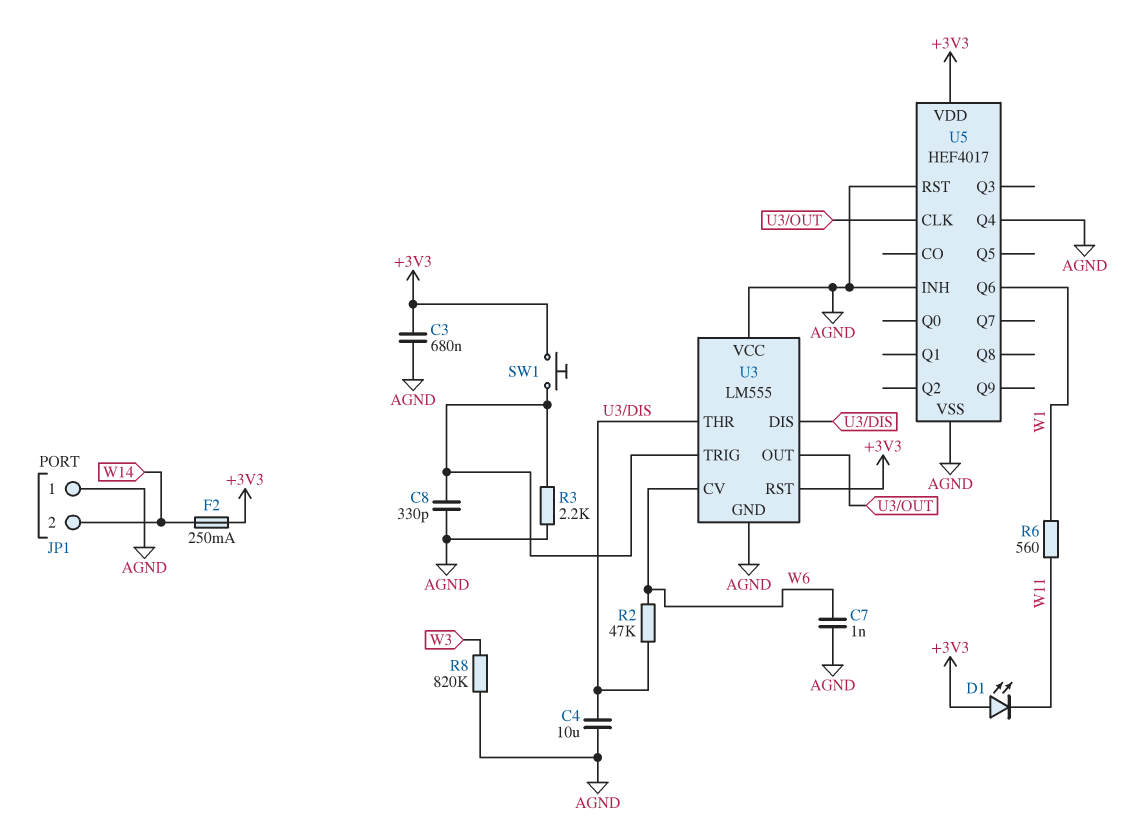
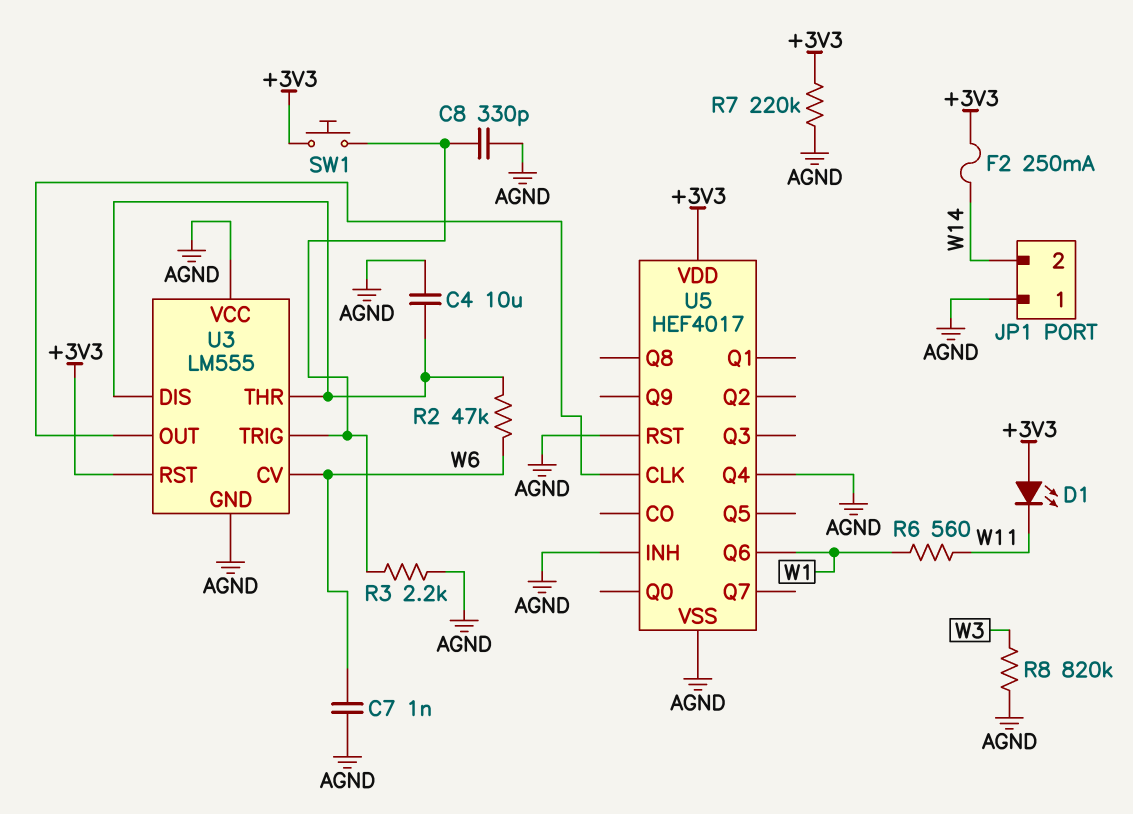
C3: 680nF (+3V3, AGND) -> none
R7: none -> 220k (+3V3, AGND)

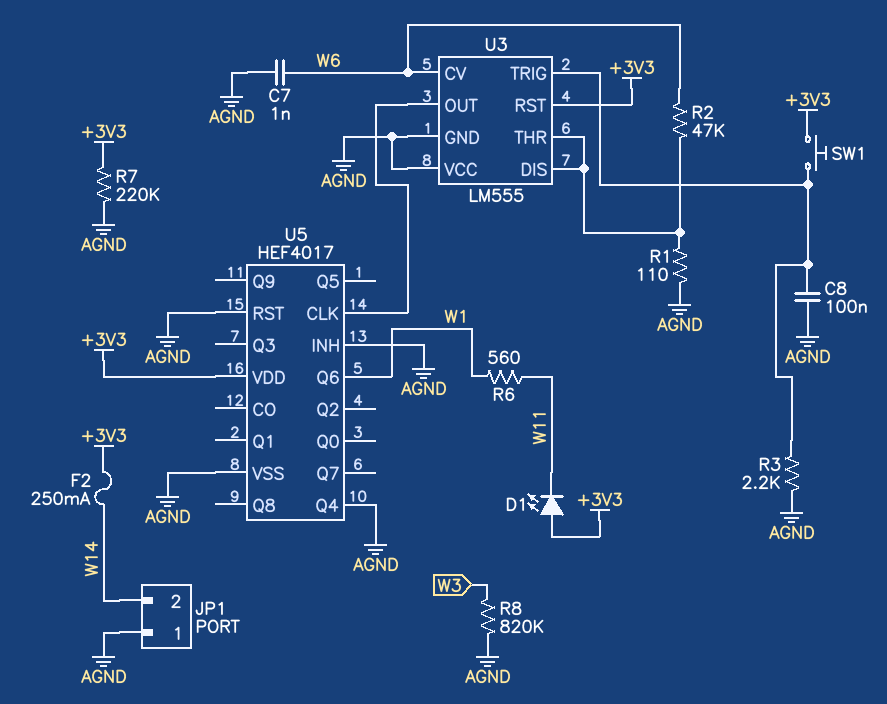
C4: 10uF (AGND, U3/DIS) -> none
C8: 330pF (AGND, U3/TRIG) -> 100nF (AGND, U3/TRIG)
R1: none -> 110 (AGND, U3/DIS)

